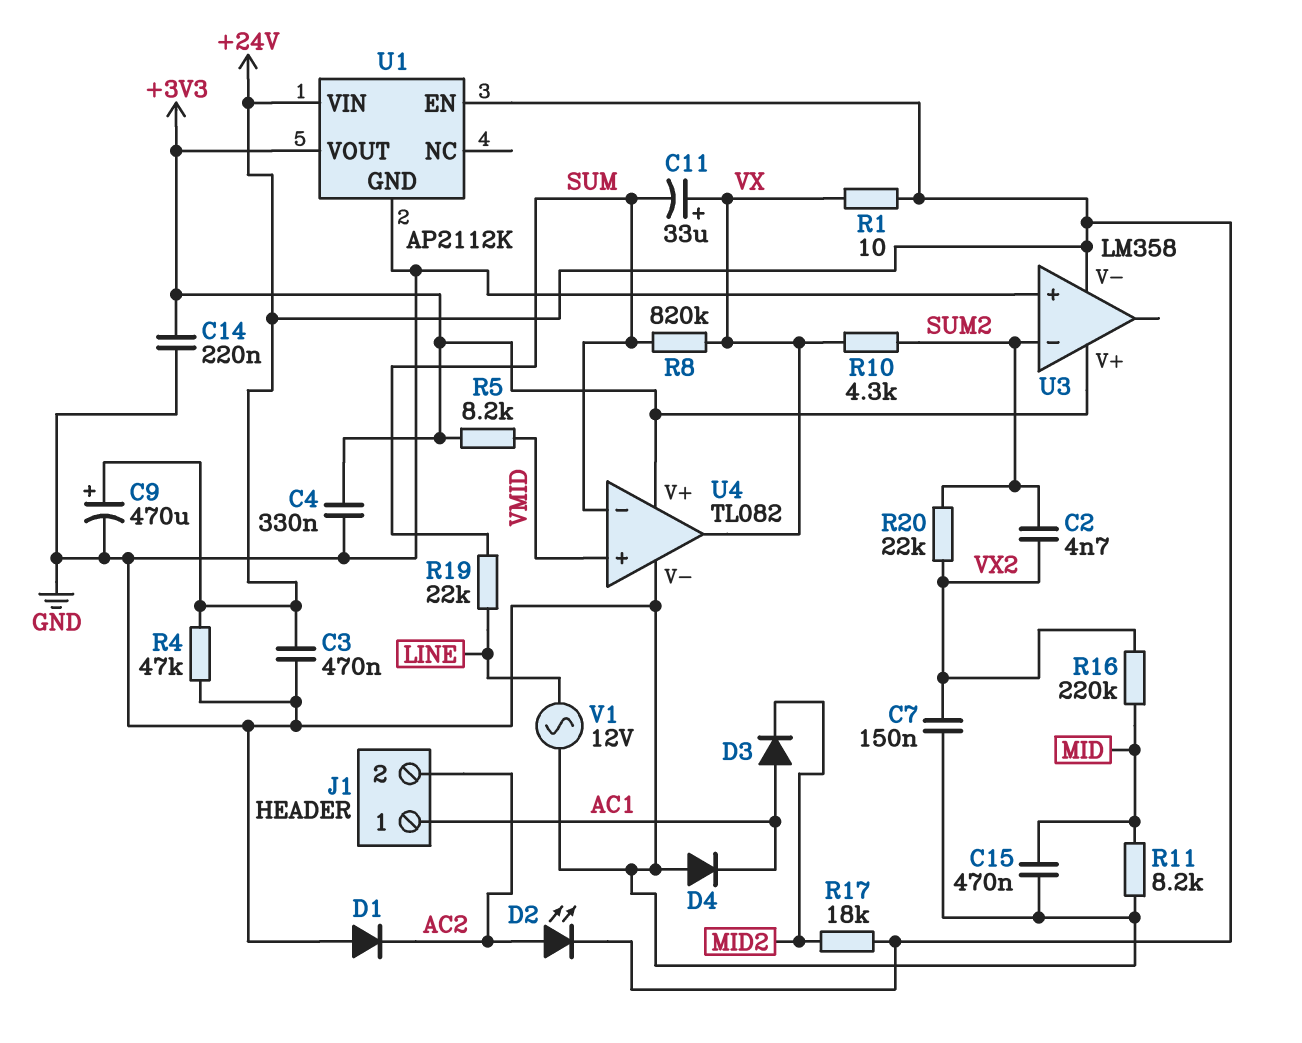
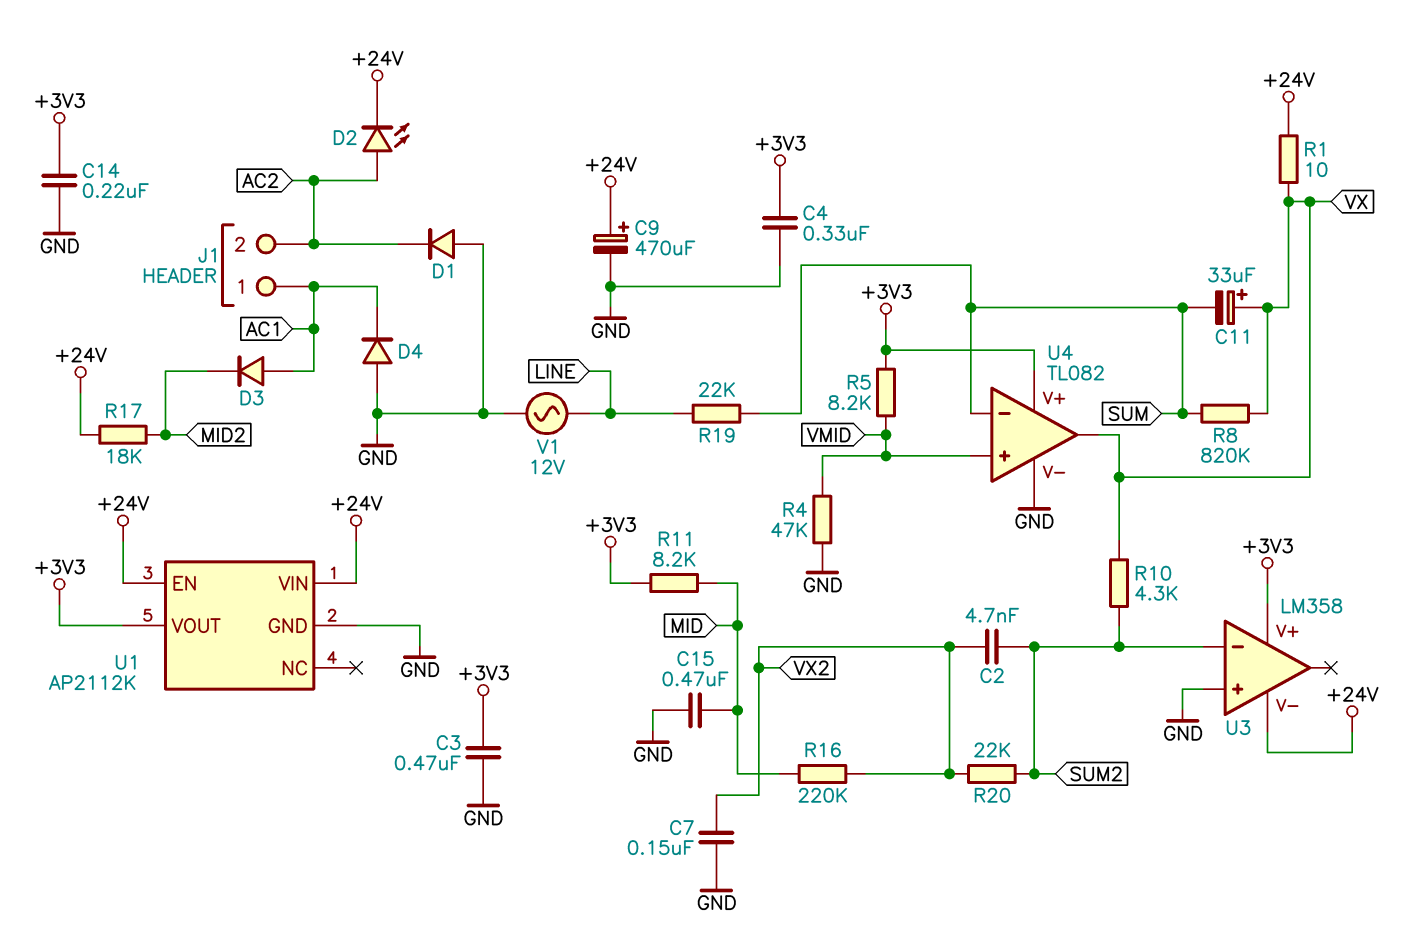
C3: 470nF (+24V, GND) -> 470nF (+3V3, GND)
R4: 47k (+24V, GND) -> 47k (GND, VMID)
R11: 8.2k (GND, MID) -> 8.2k (+3V3, MID)

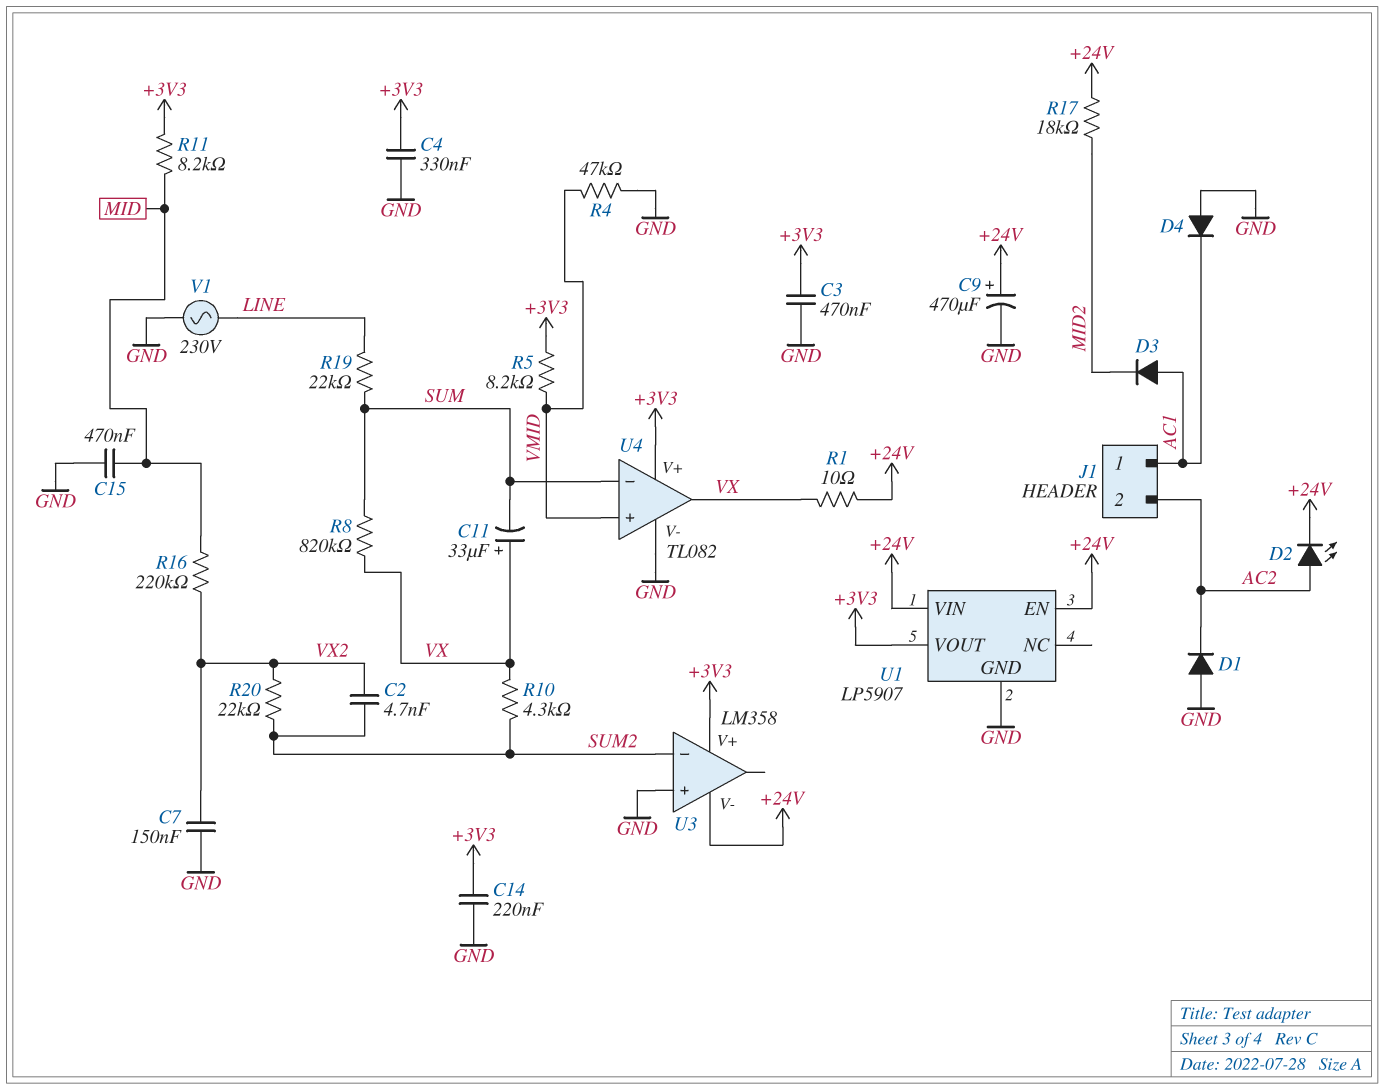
U1: AP2112K -> LP5907
V1: AC 12V (GND, LINE) -> AC 230V (GND, LINE)

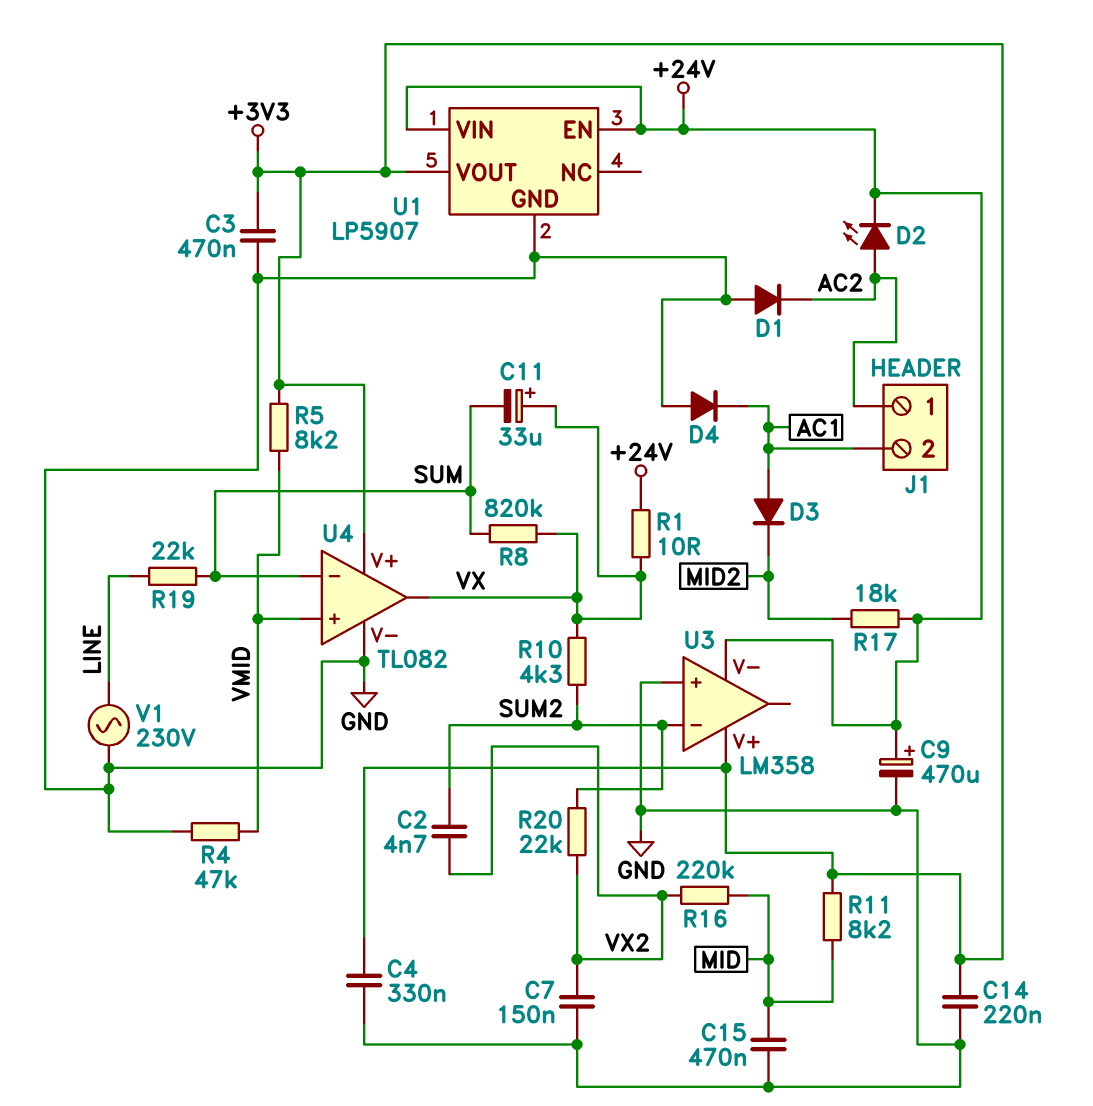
J1 pin 1: AC1 -> AC2
J1 pin 2: AC2 -> AC1

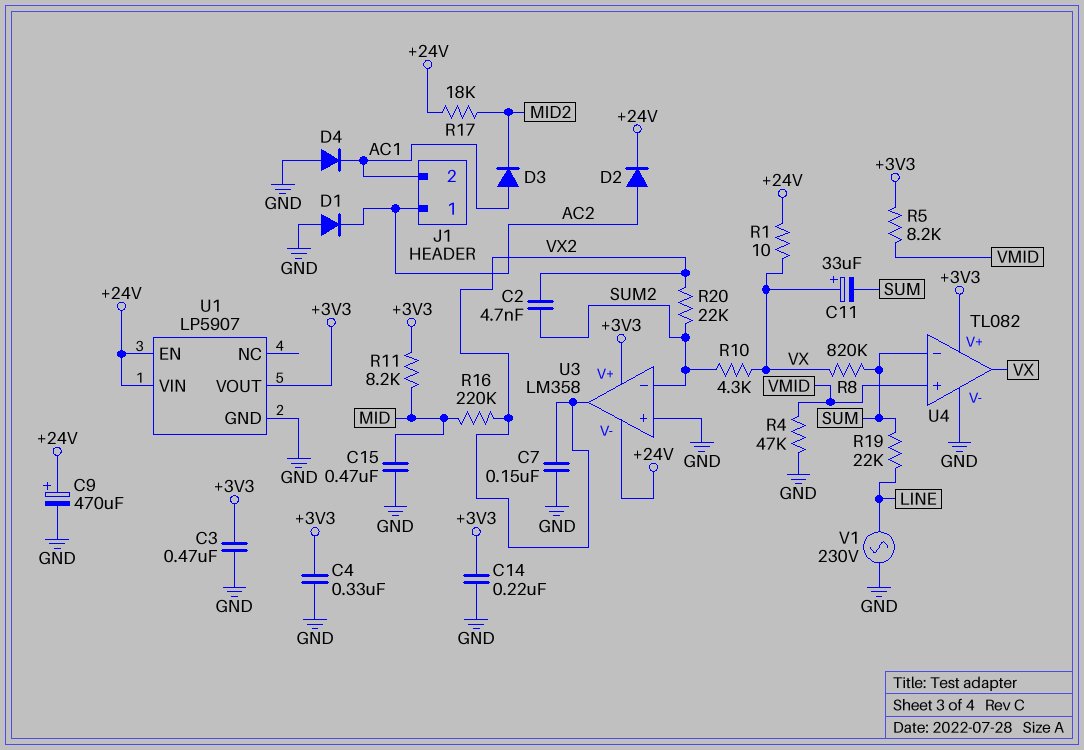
D2: LED (A AC2, K +24V) -> diode (A AC2, K +24V)
U3 pin out: none -> VX2

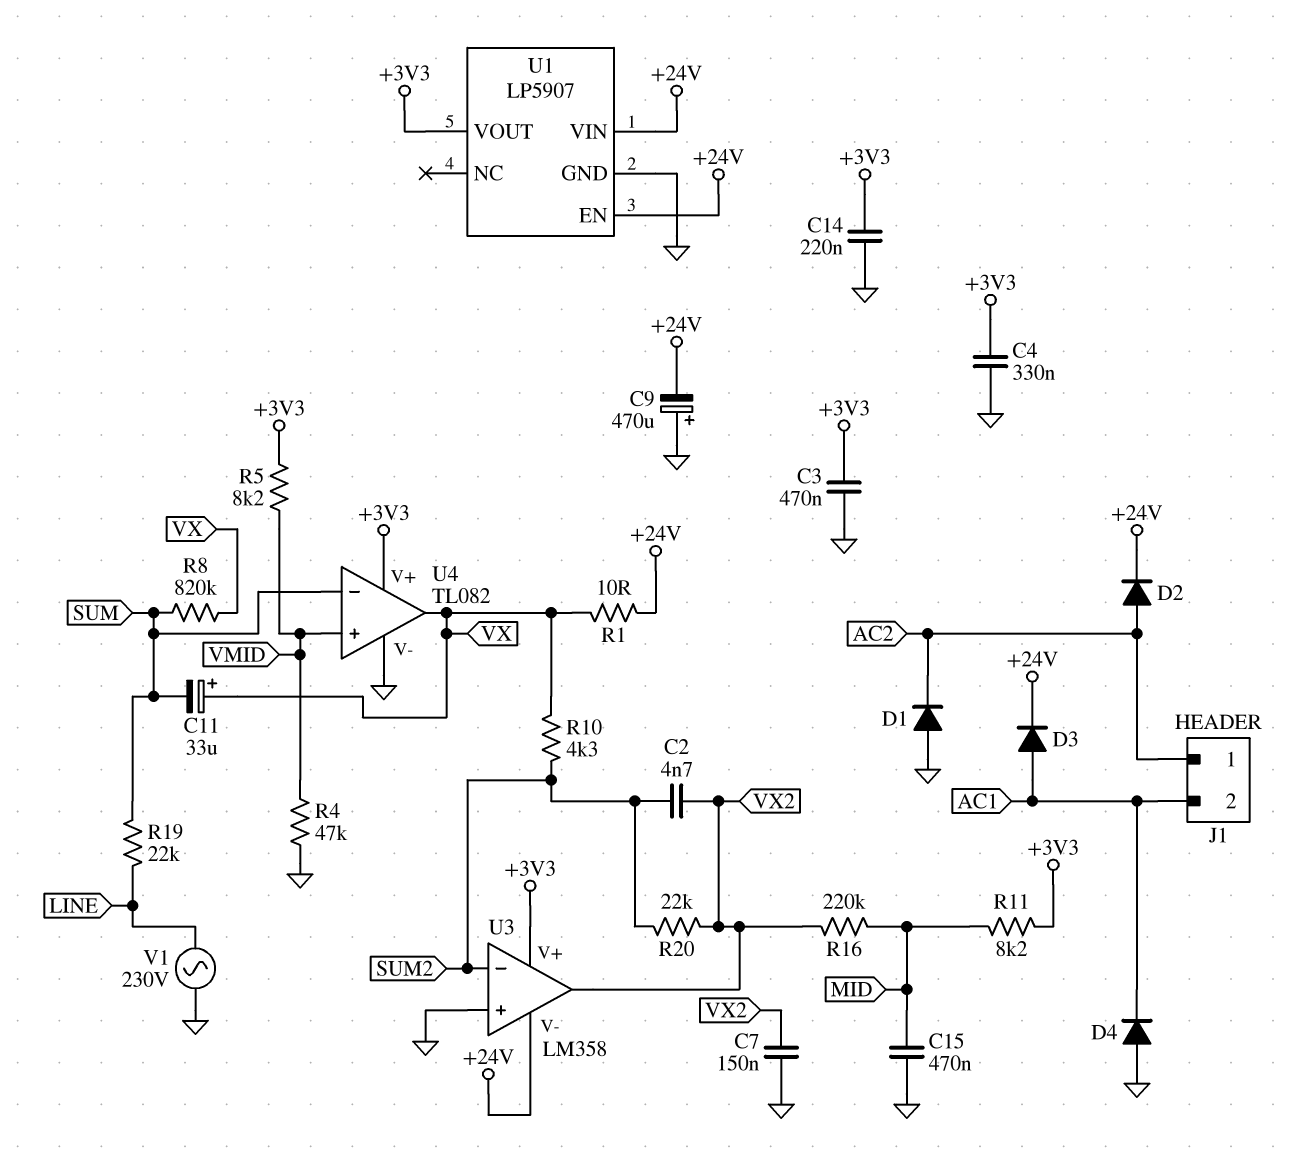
C9: 470uF (plus +24V, minus GND) -> 470uF (plus GND, minus +24V)
D3: diode (A AC1, K MID2) -> diode (A AC1, K +24V)
R17: 18k (+24V, MID2) -> none

